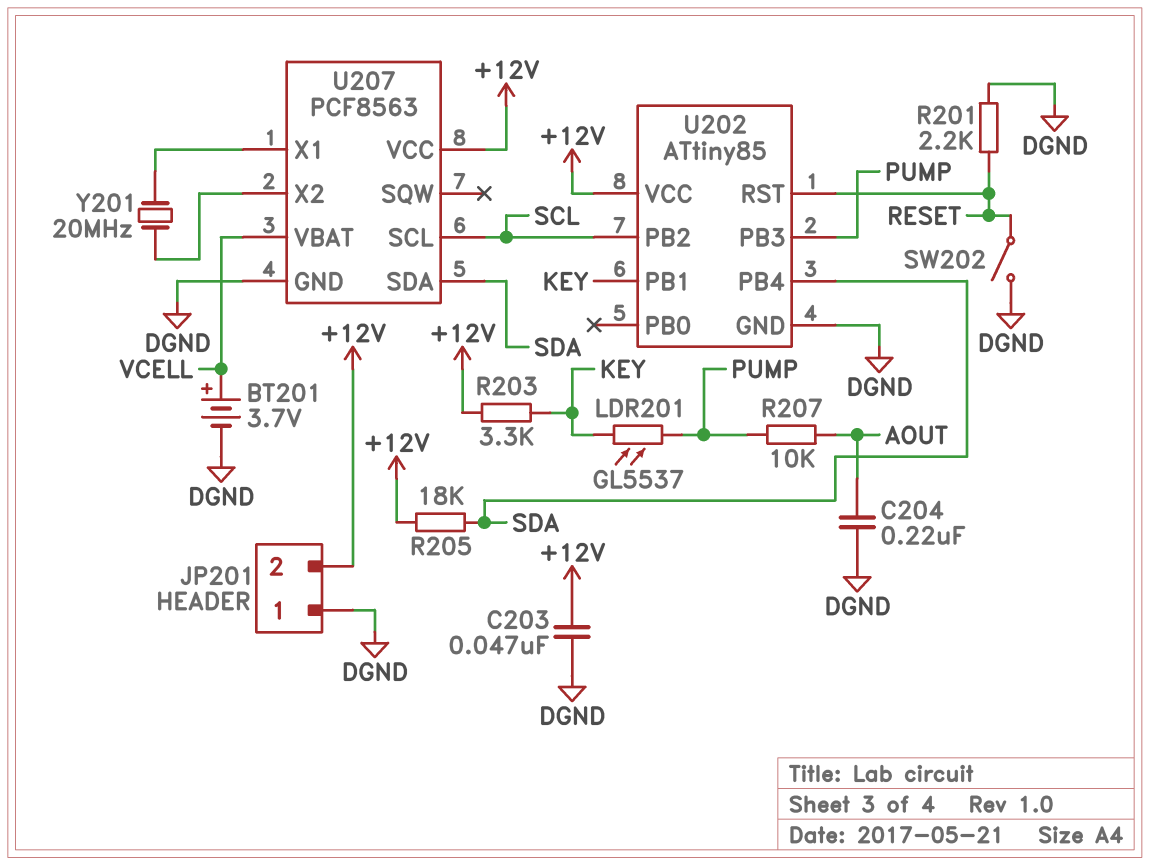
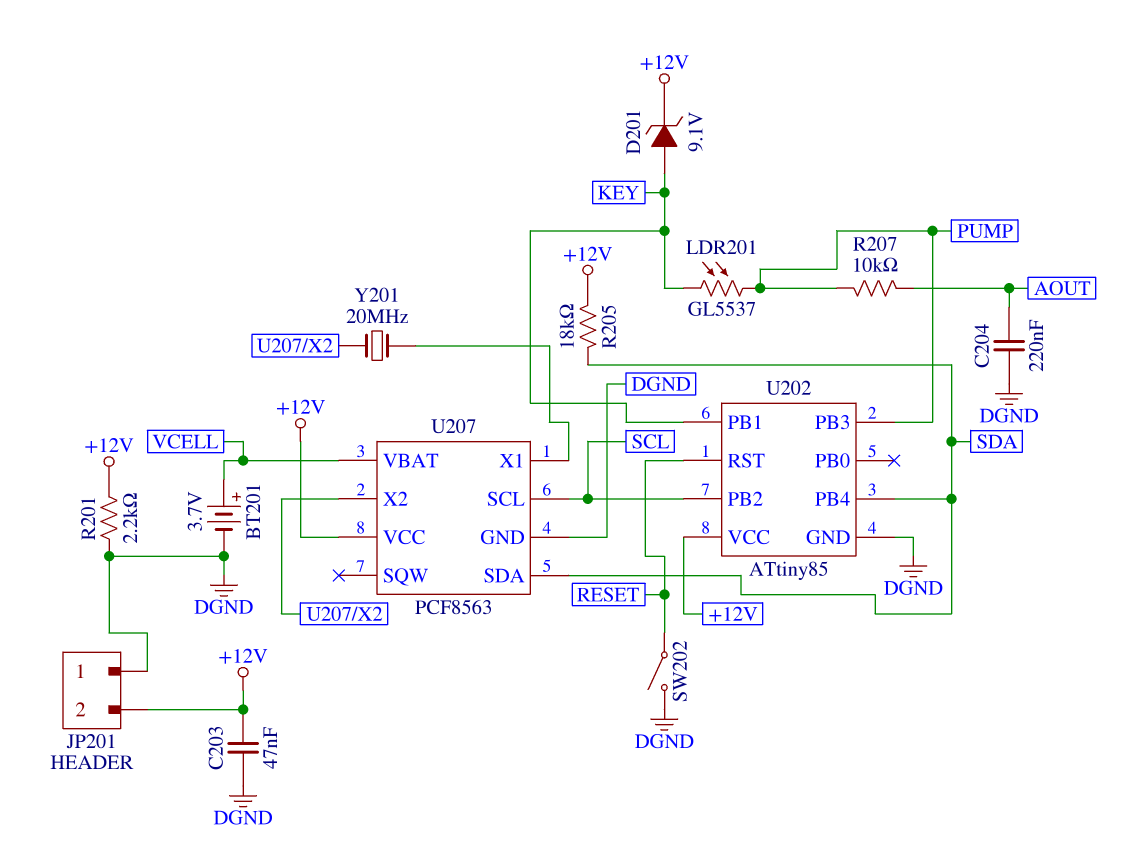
D201: none -> zener 9.1V (A KEY, K +12V)
R201: 2.2k (DGND, RESET) -> 2.2k (+12V, DGND)
R203: 3.3k (+12V, KEY) -> none

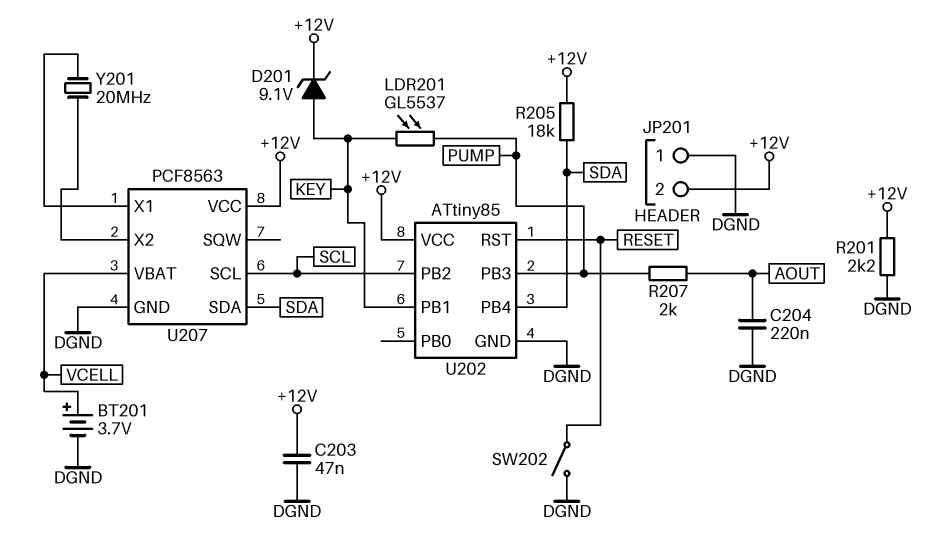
R207: 10k (AOUT, PUMP) -> 2k (AOUT, PUMP)

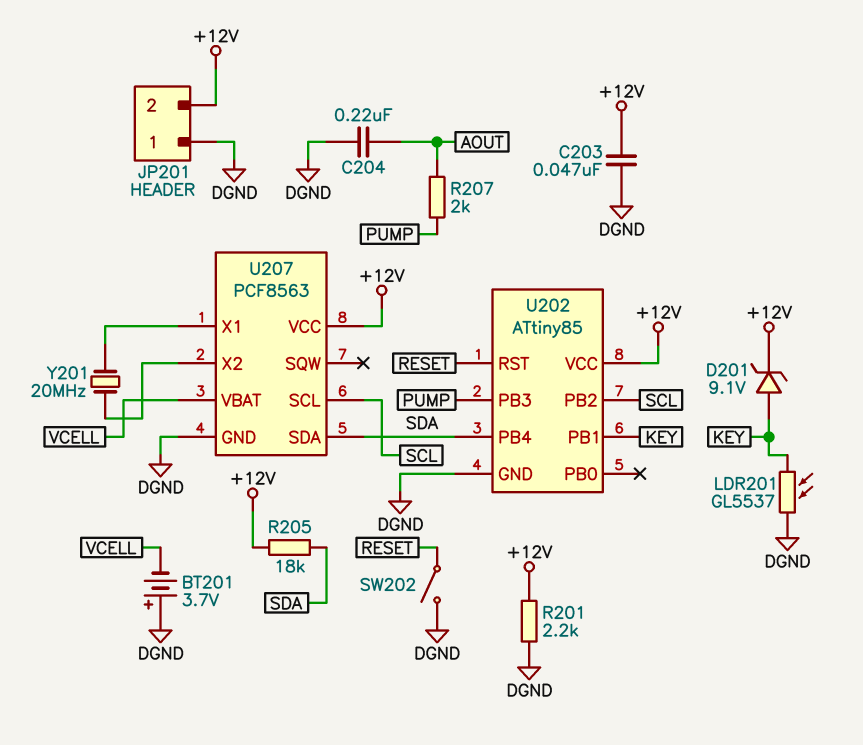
BT201: 3.7V (plus VCELL, minus DGND) -> 3.7V (plus DGND, minus VCELL)
LDR201: GL5537 (KEY, PUMP) -> GL5537 (DGND, KEY)

